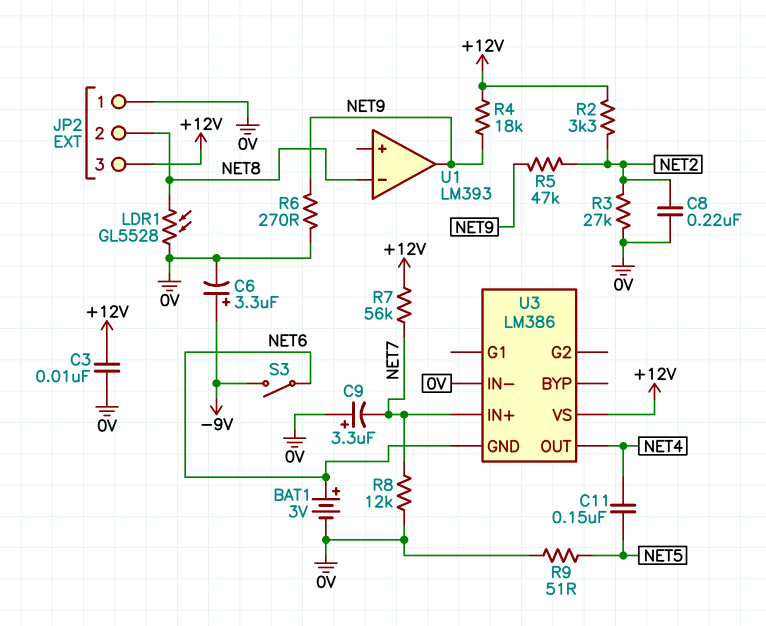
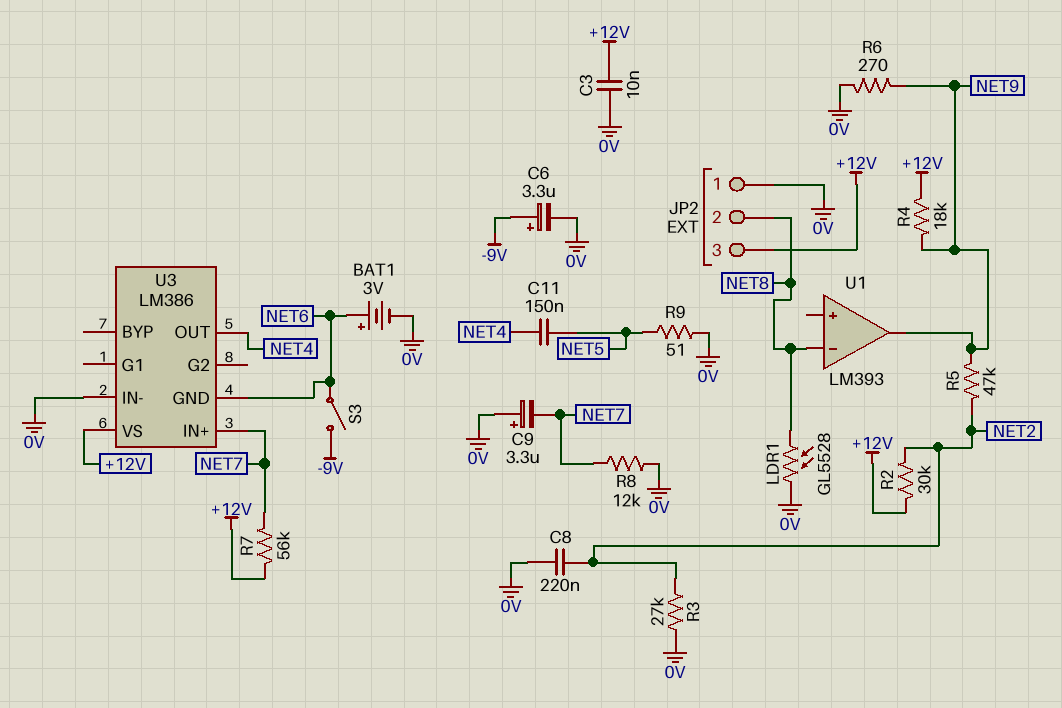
R2: 3.3k (+12V, NET2) -> 30k (+12V, NET2)

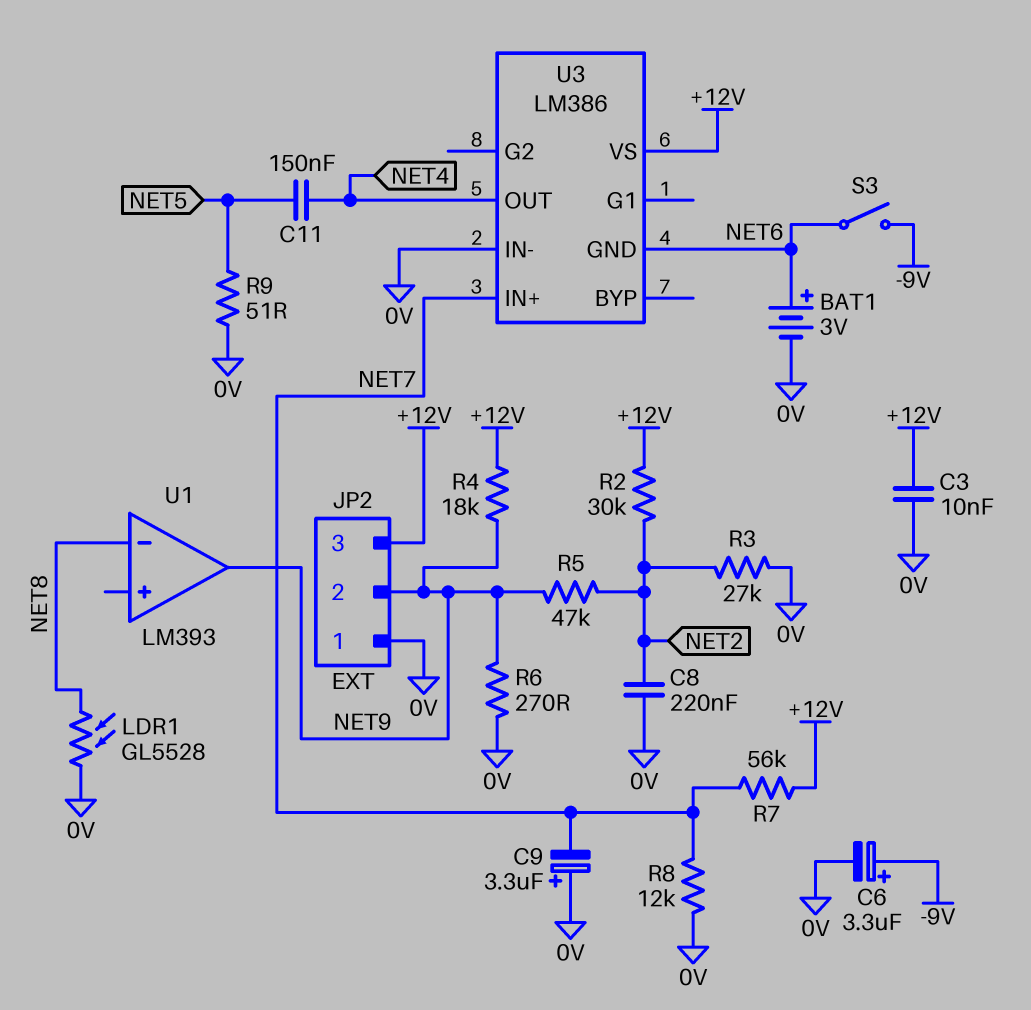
JP2 pin 2: NET8 -> NET9

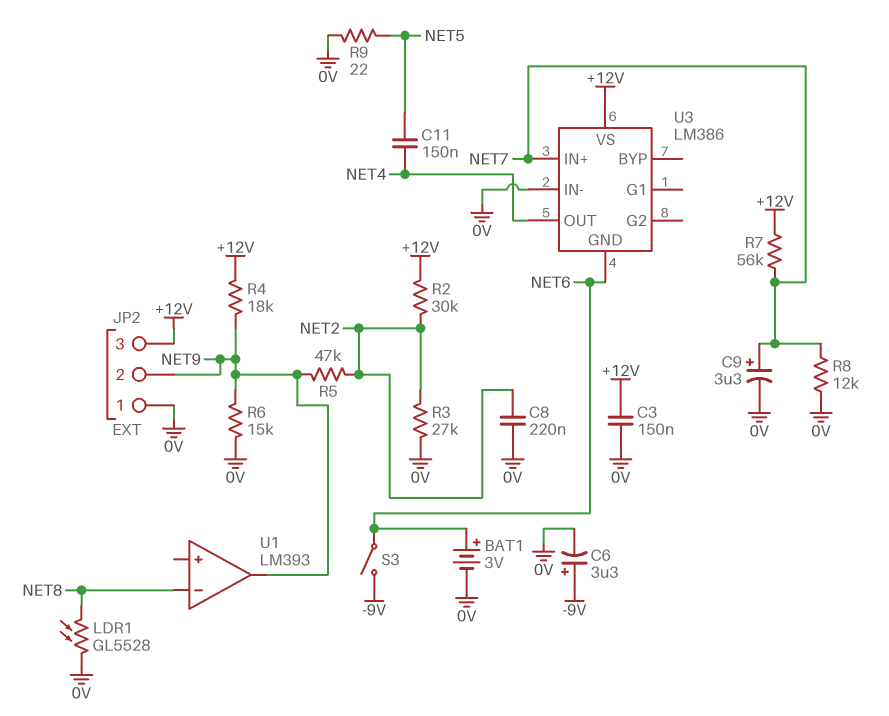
C3: 10nF (+12V, 0V) -> 150nF (+12V, 0V)
C9: 3.3uF (plus 0V, minus NET7) -> 3.3uF (plus NET7, minus 0V)
R6: 270 (0V, NET9) -> 15k (0V, NET9)
R9: 51 (0V, NET5) -> 22 (0V, NET5)

